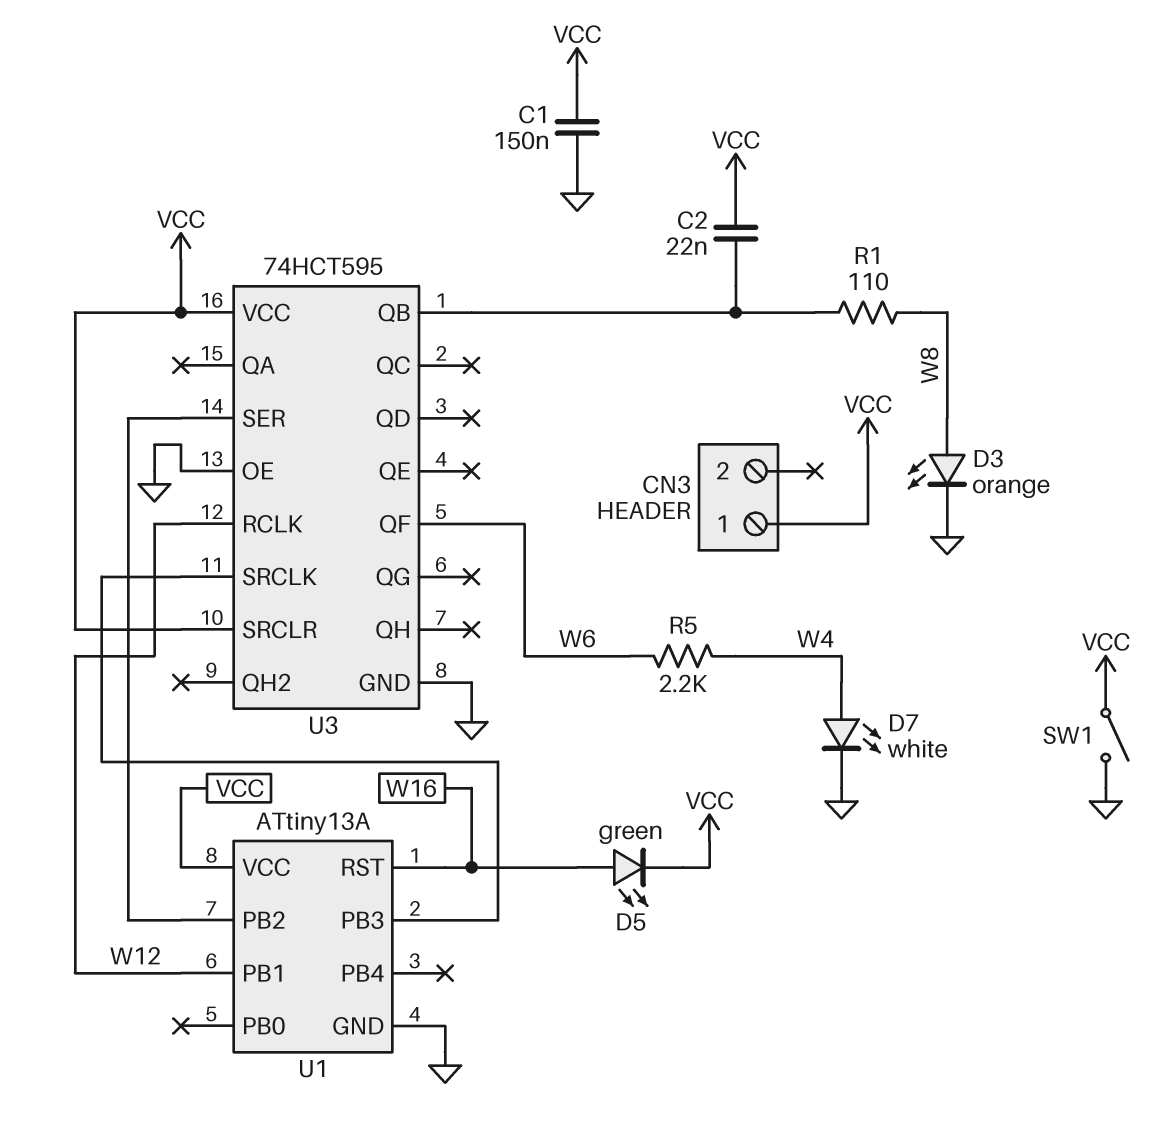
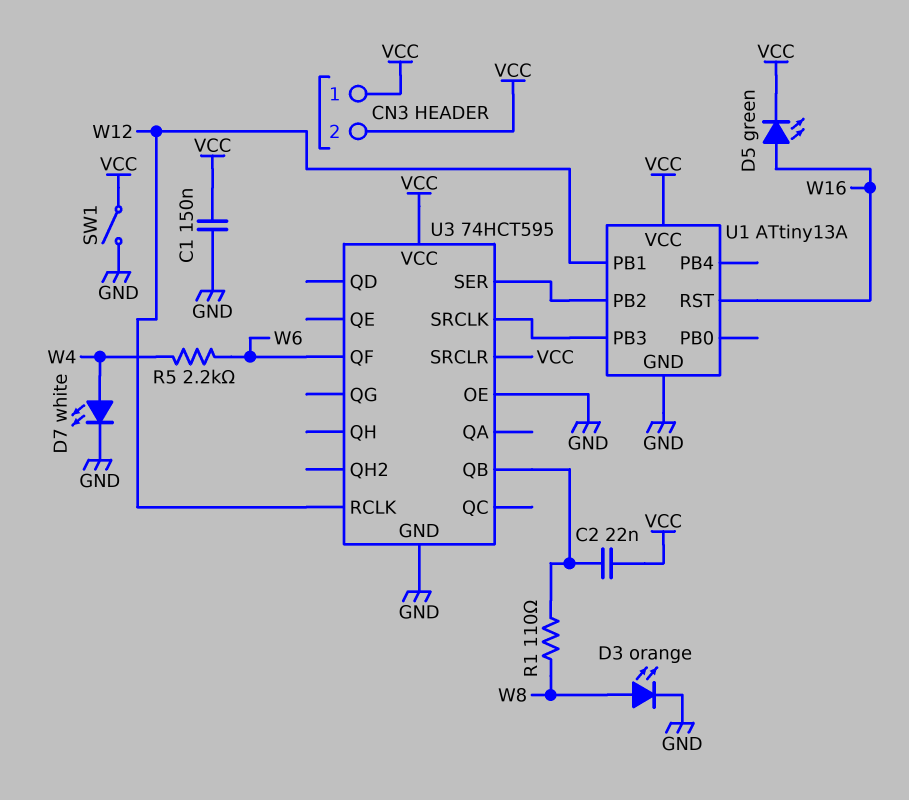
CN3 pin 2: none -> VCC

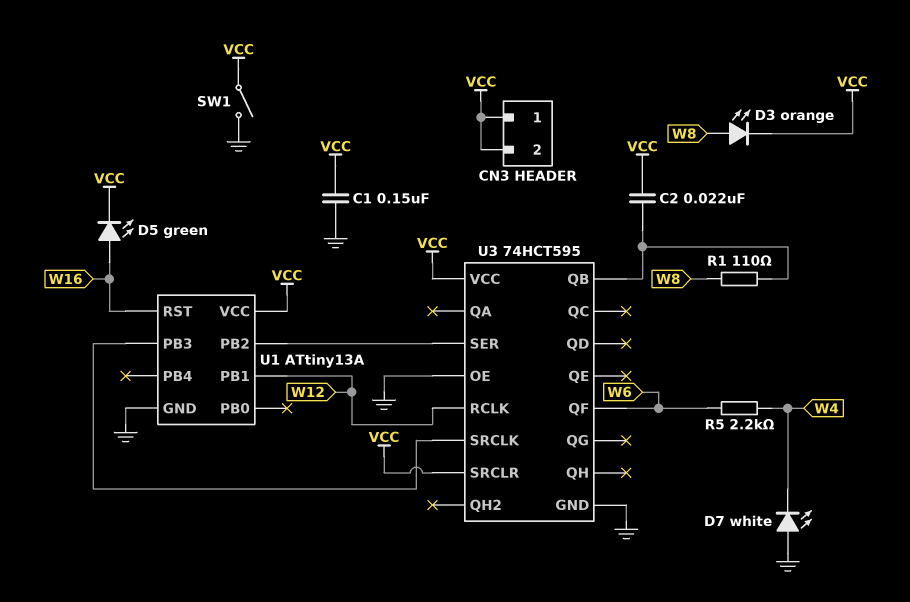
D3: LED orange (A W8, K GND) -> LED orange (A W8, K VCC)
D7: LED white (A W4, K GND) -> LED white (A GND, K W4)

